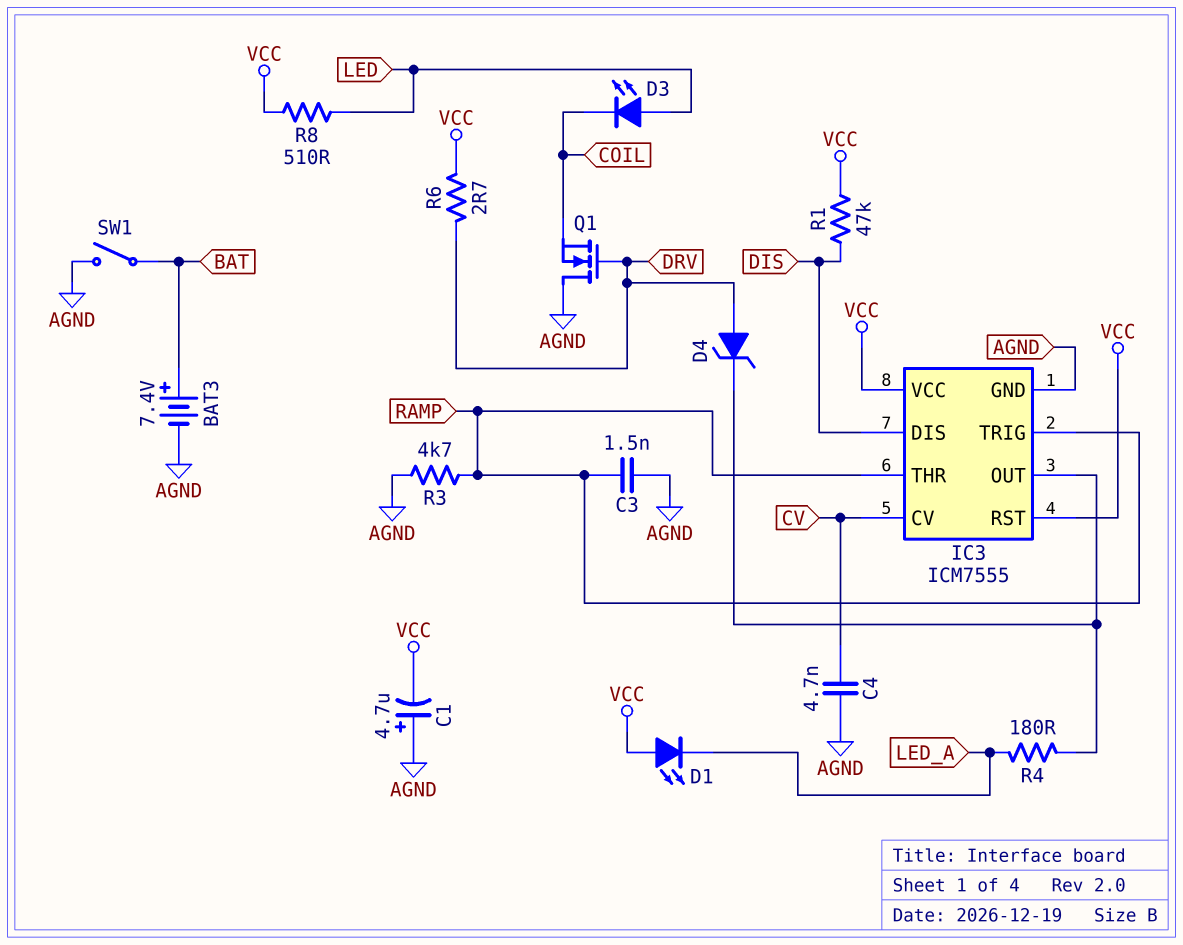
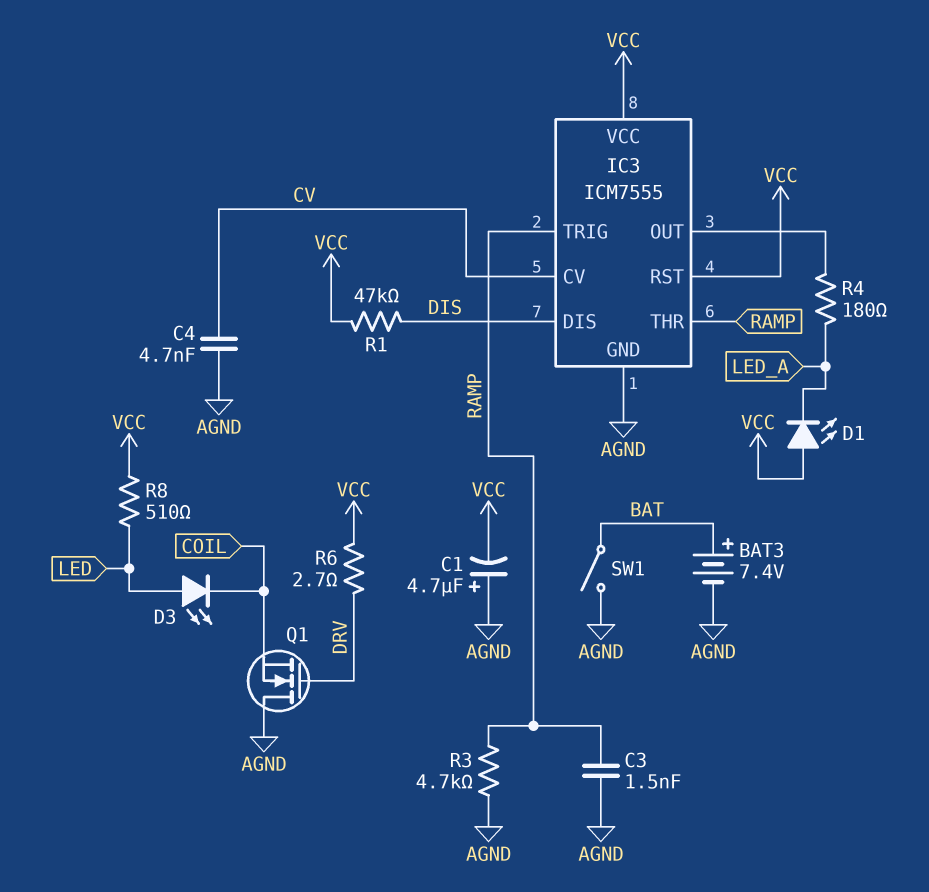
D4: zener (A DRV, K IC3/OUT) -> none

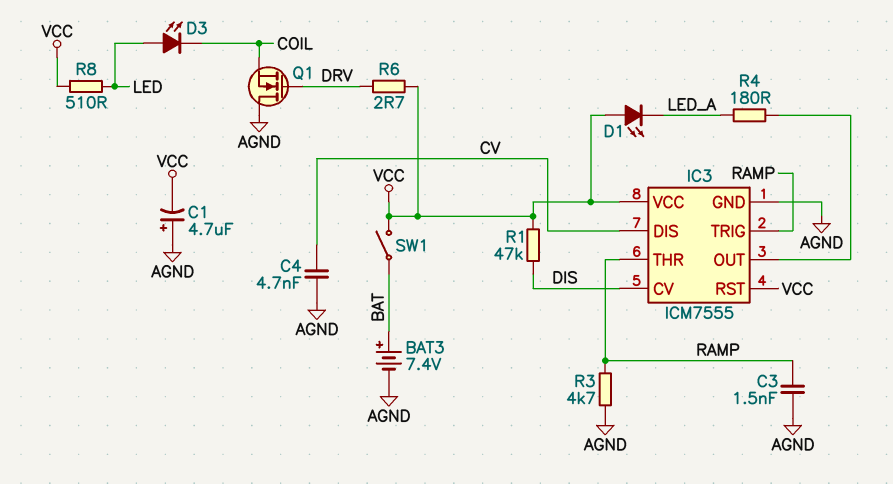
IC3 pin CV: CV -> DIS
IC3 pin DIS: DIS -> CV
SW1: switch (AGND, BAT) -> switch (BAT, VCC)

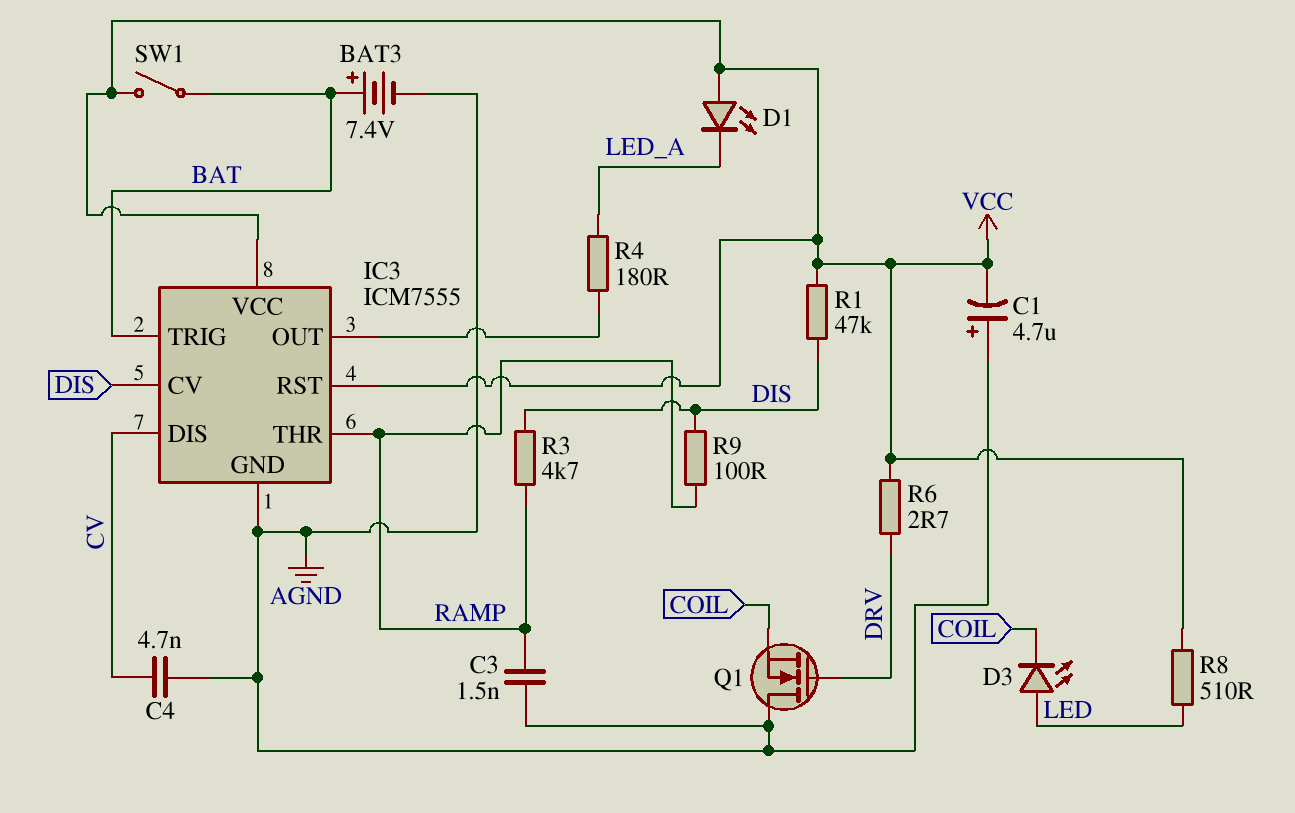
IC3 pin TRIG: RAMP -> BAT
R3: 4.7k (AGND, RAMP) -> 4.7k (DIS, RAMP)
R9: none -> 100 (DIS, RAMP)

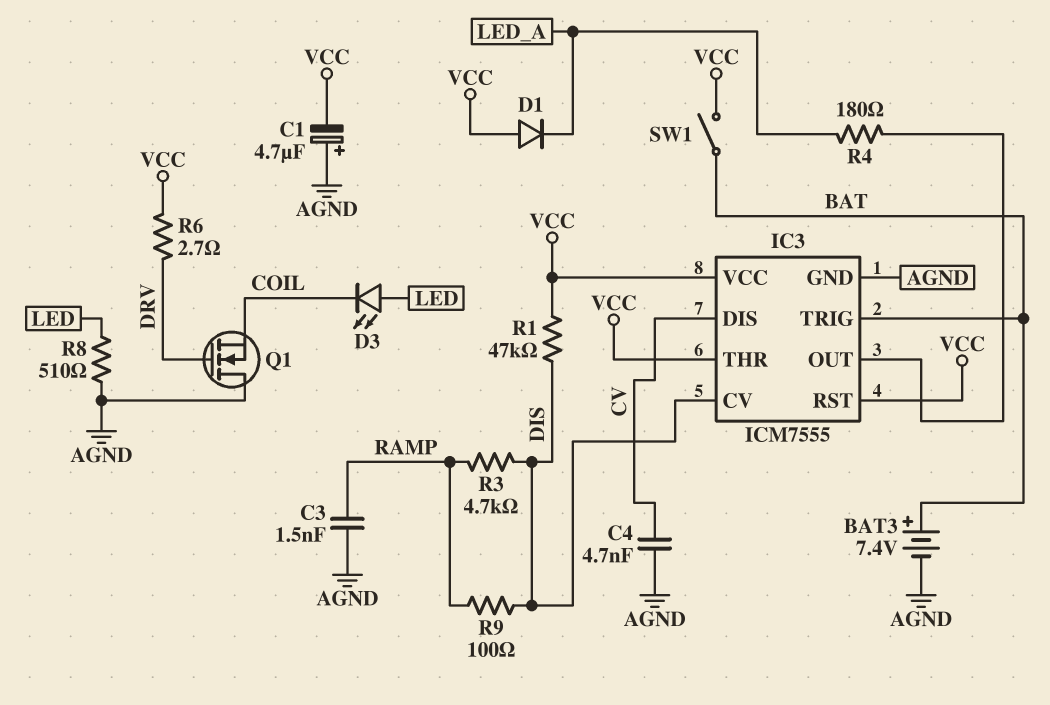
D1: LED (A VCC, K LED_A) -> diode (A VCC, K LED_A)
IC3 pin THR: RAMP -> VCC
R8: 510 (LED, VCC) -> 510 (AGND, LED)

